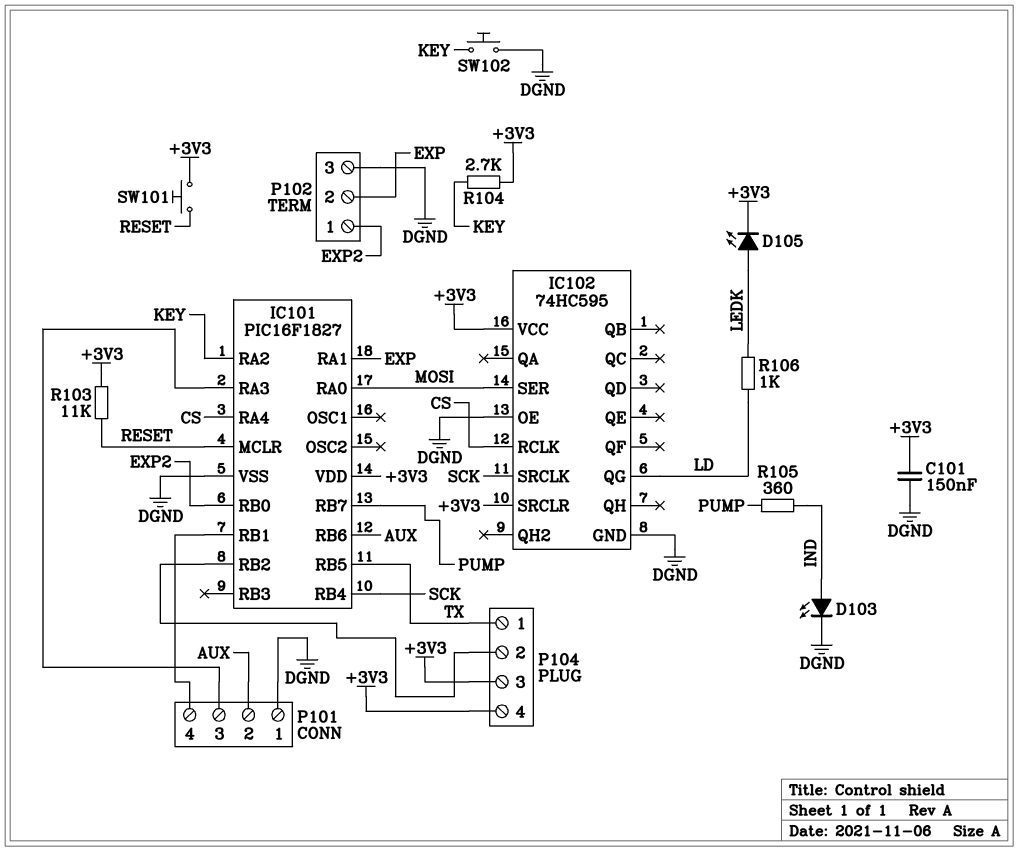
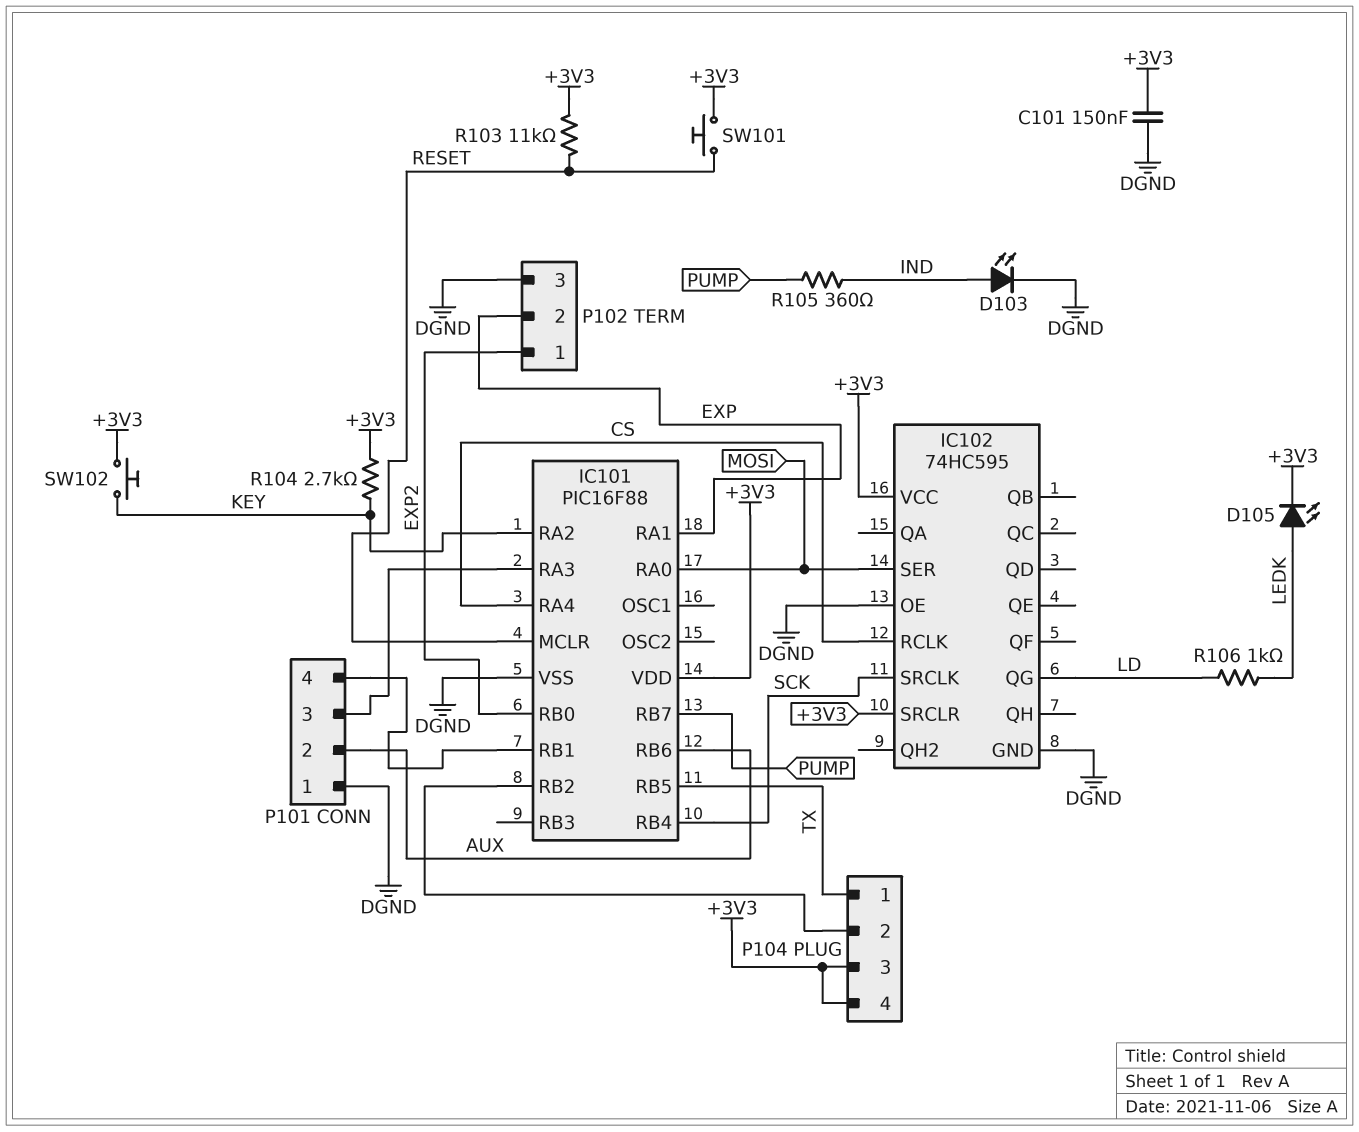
IC101: PIC16F1827 -> PIC16F88
SW102: button (DGND, KEY) -> button (+3V3, KEY)

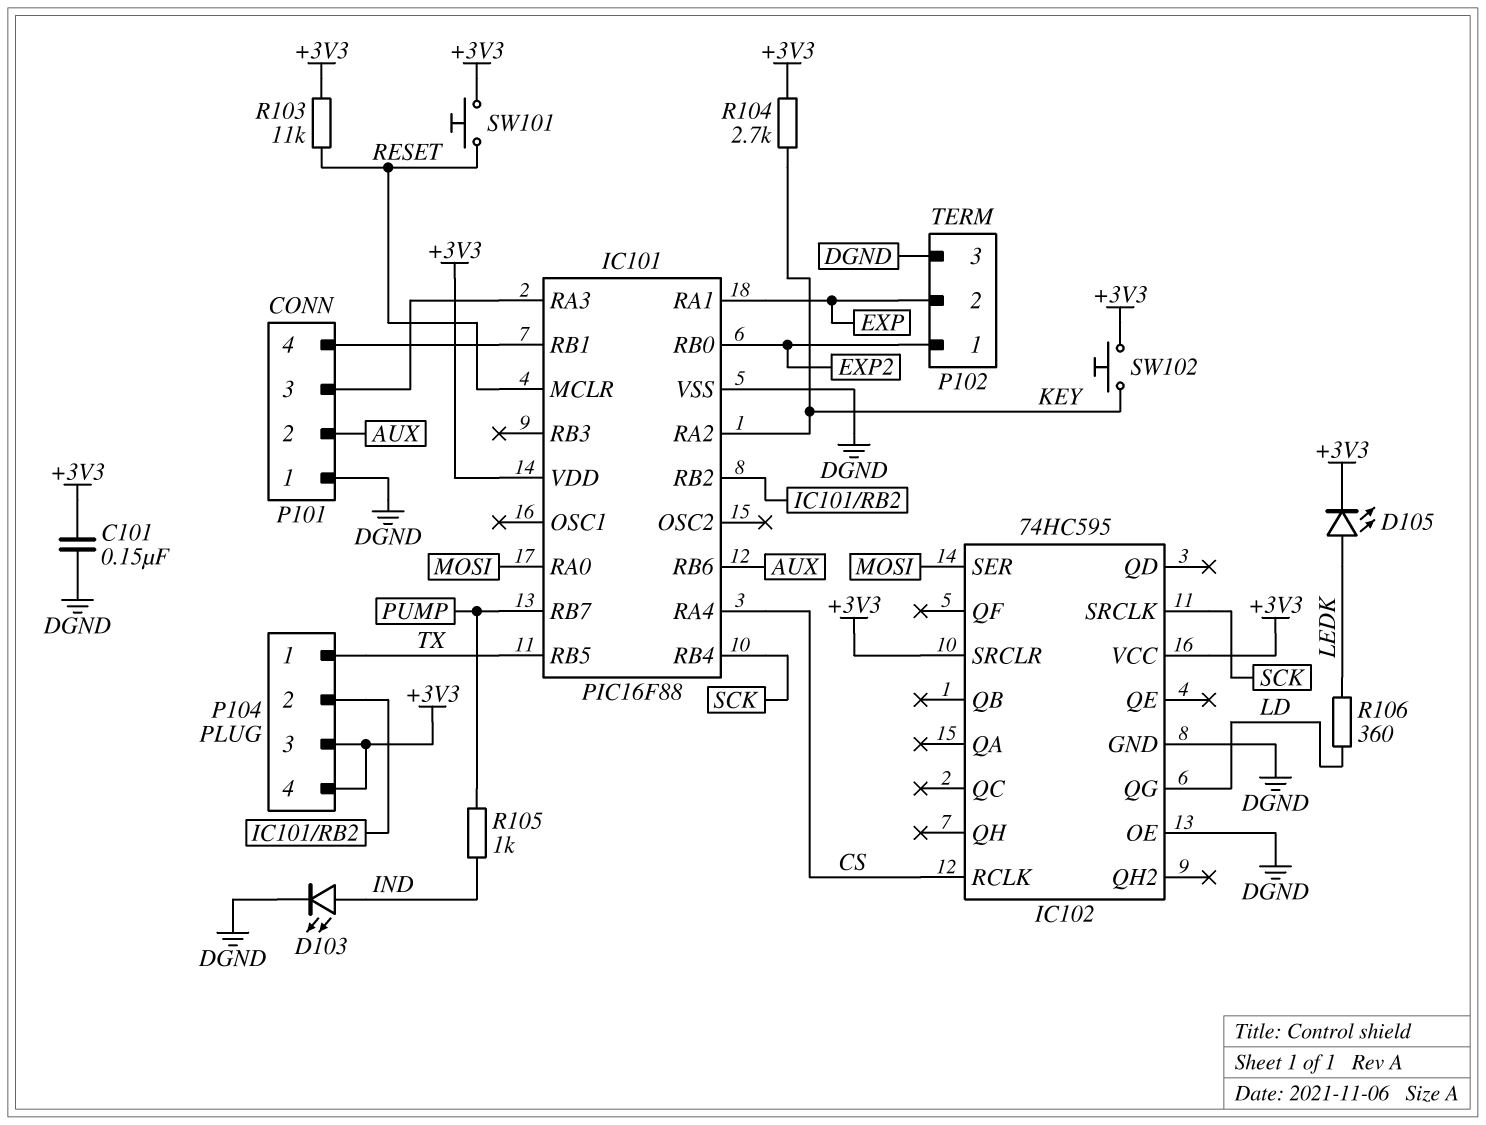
R105: 360 (IND, PUMP) -> 1k (IND, PUMP)
R106: 1k (LD, LEDK) -> 360 (LD, LEDK)

